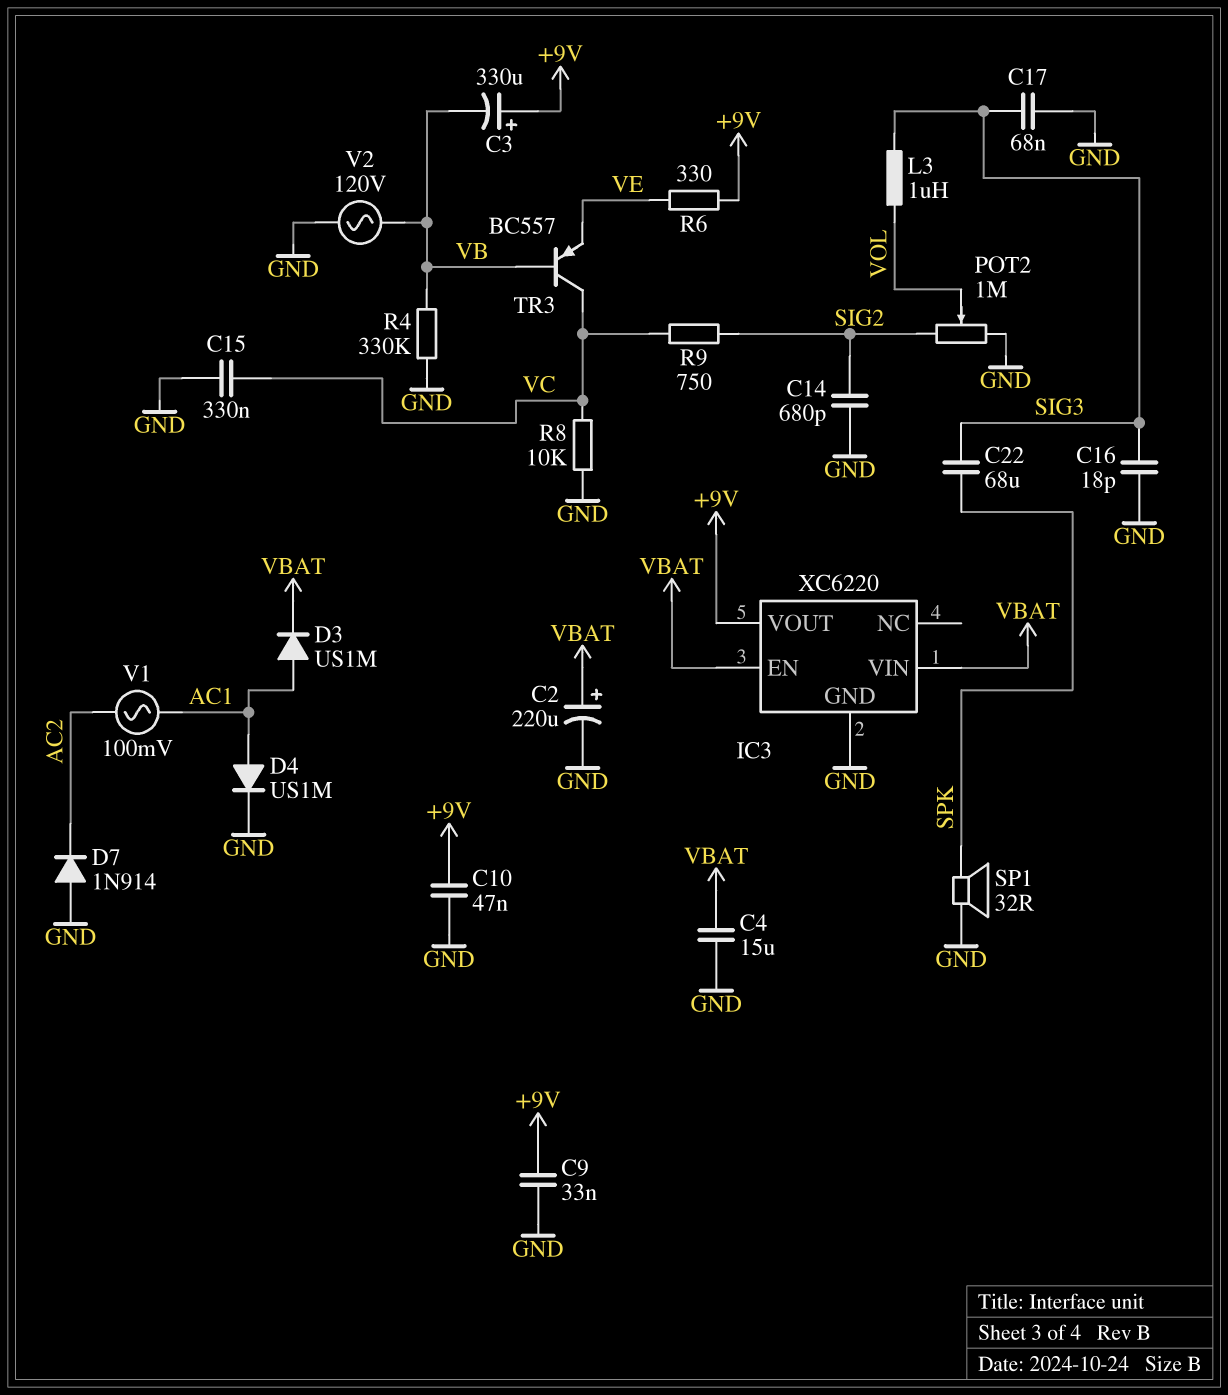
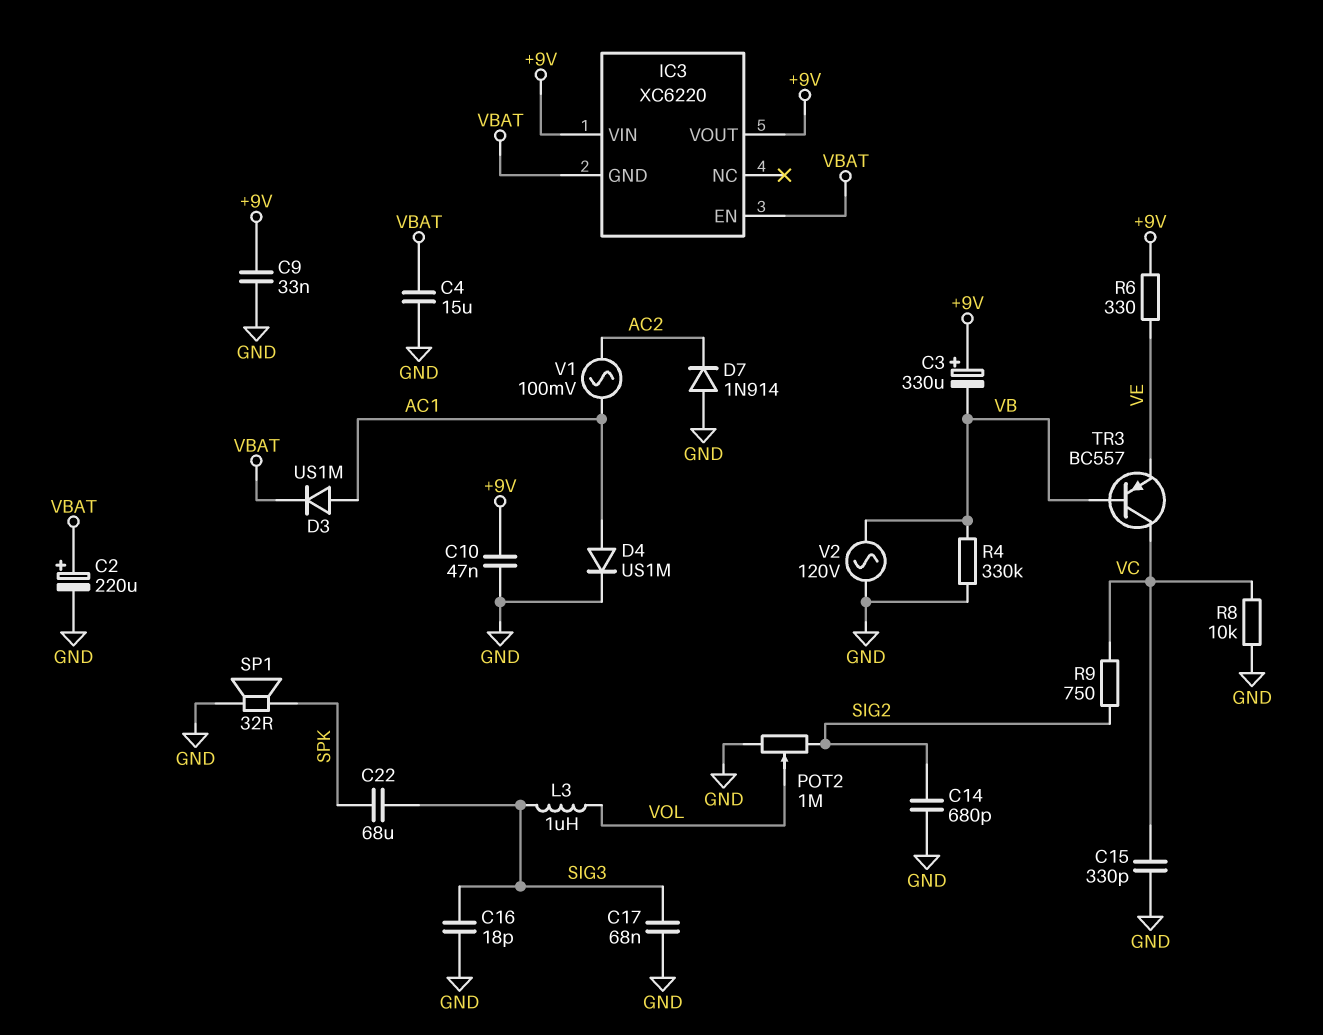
C15: 330nF (GND, VC) -> 330pF (GND, VC)
IC3 pin GND: GND -> VBAT
IC3 pin VIN: VBAT -> +9V

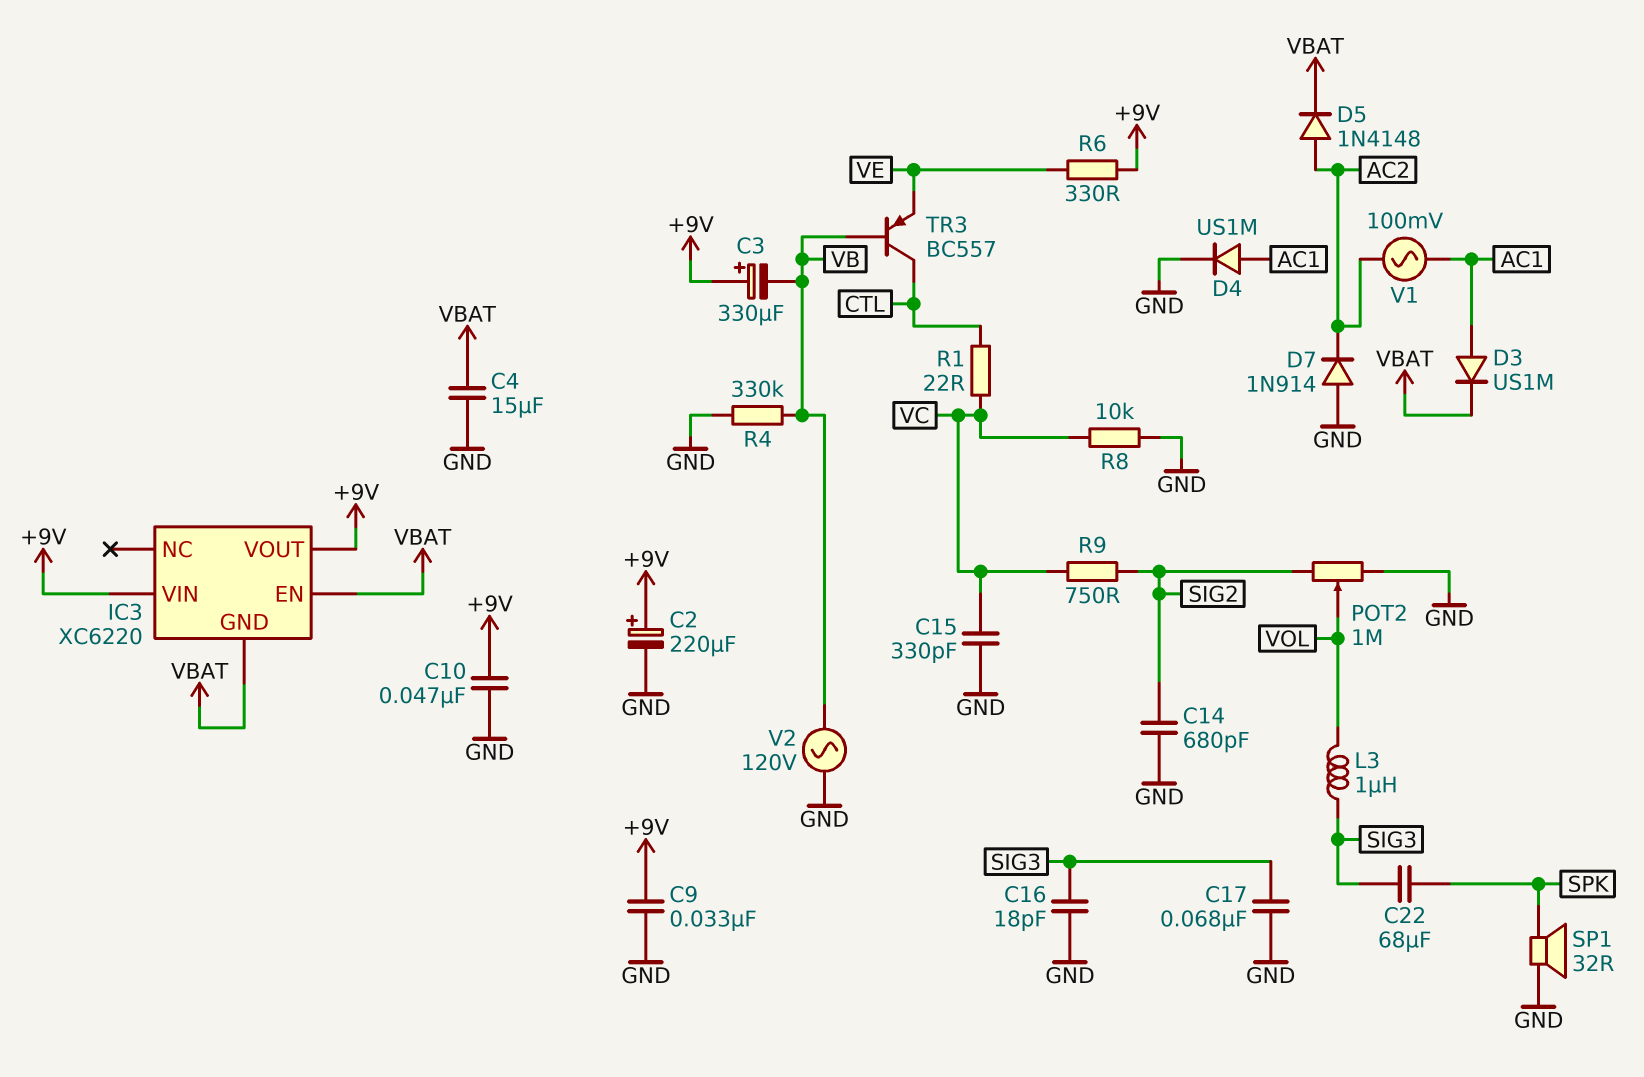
C2: 220uF (plus VBAT, minus GND) -> 220uF (plus +9V, minus GND)
D5: none -> diode 1N4148 (A AC2, K VBAT)
R1: none -> 22 (CTL, VC)
TR3: PNP BC557 (B VB, C VC, E VE) -> PNP BC557 (B VB, C CTL, E VE)

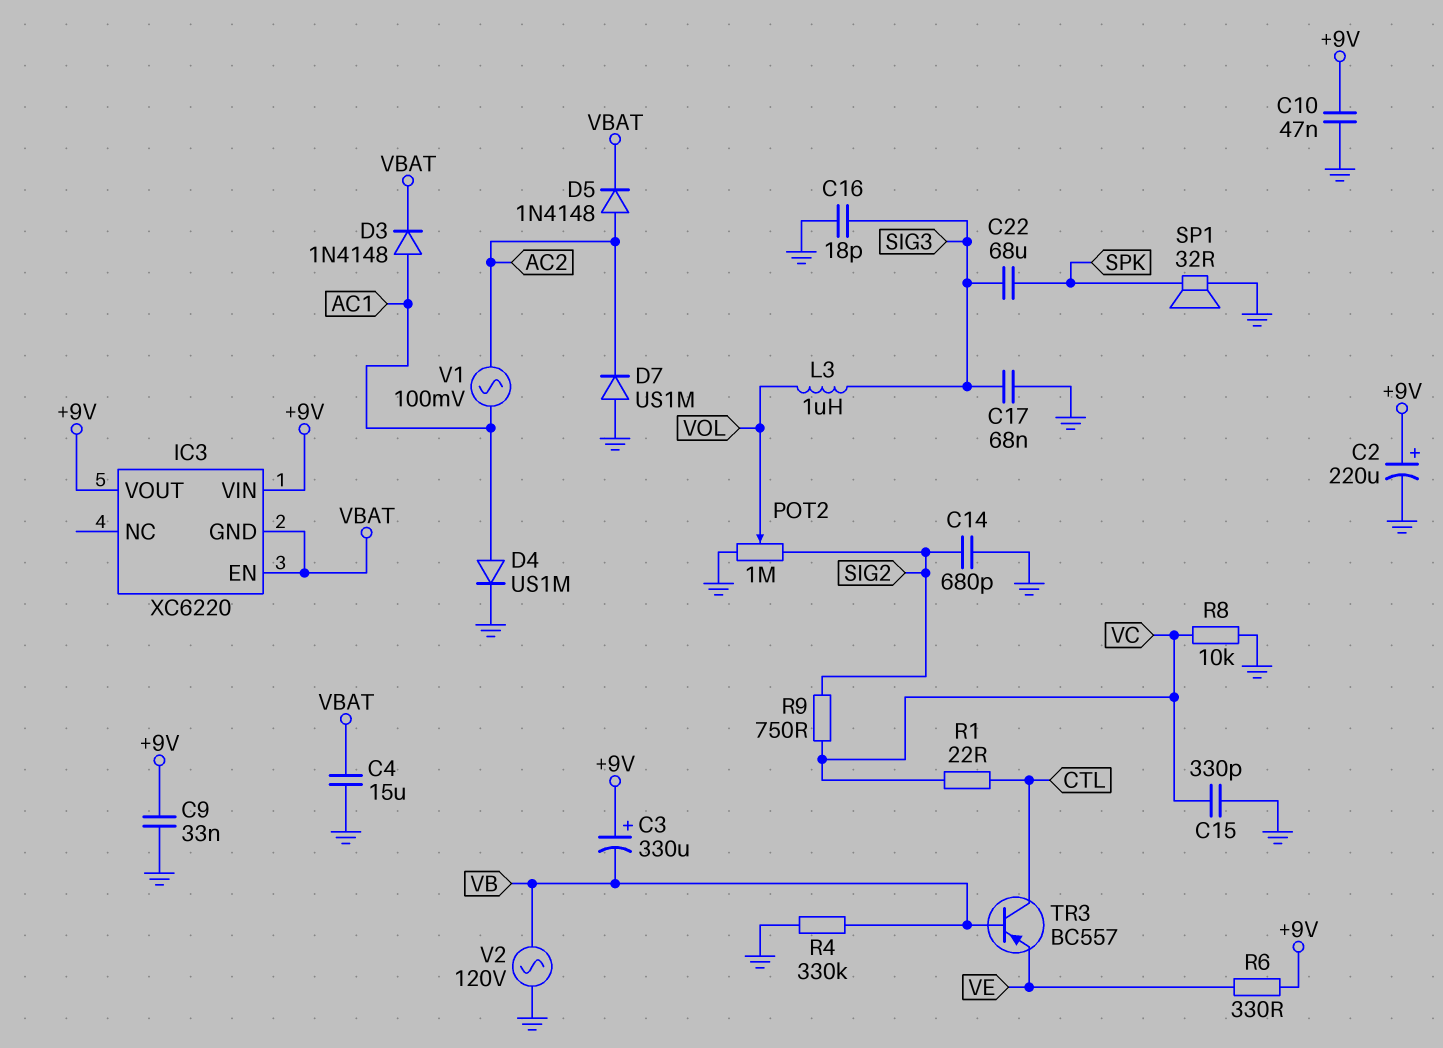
D3: diode US1M (A AC1, K VBAT) -> diode 1N4148 (A AC1, K VBAT)
D7: diode 1N914 (A GND, K AC2) -> diode US1M (A GND, K AC2)

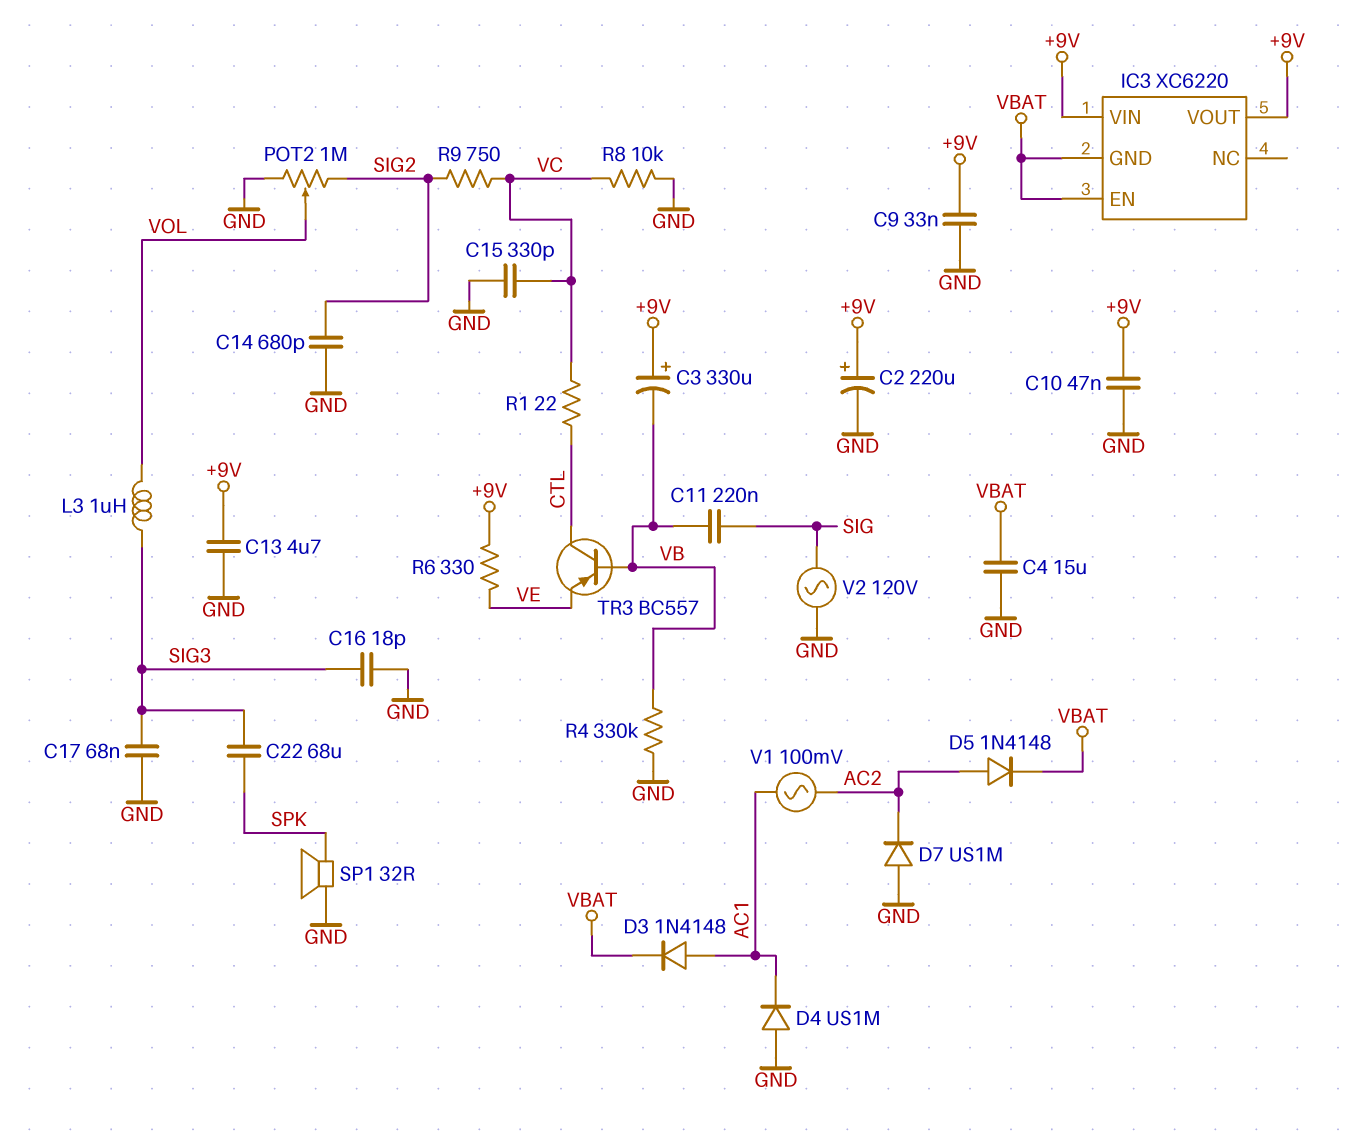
C11: none -> 220nF (SIG, VB)
C13: none -> 4.7uF (+9V, GND)
D4: diode US1M (A AC1, K GND) -> diode US1M (A GND, K AC1)
V2: AC 120V (GND, VB) -> AC 120V (GND, SIG)

